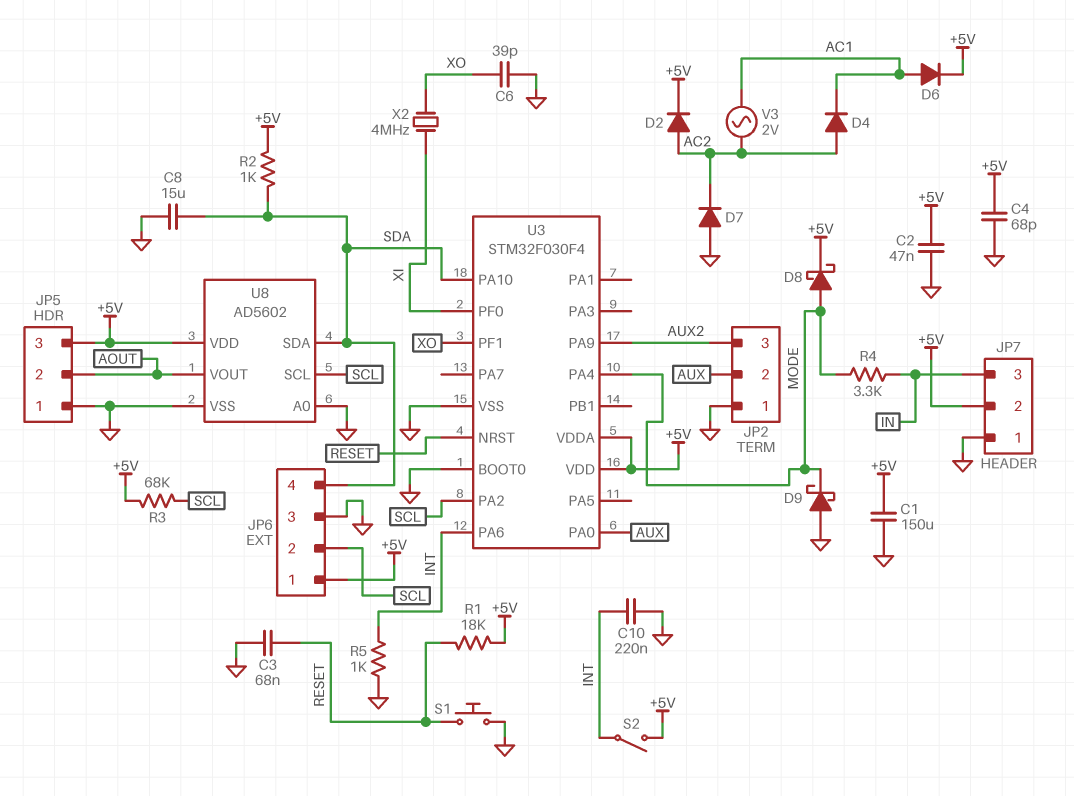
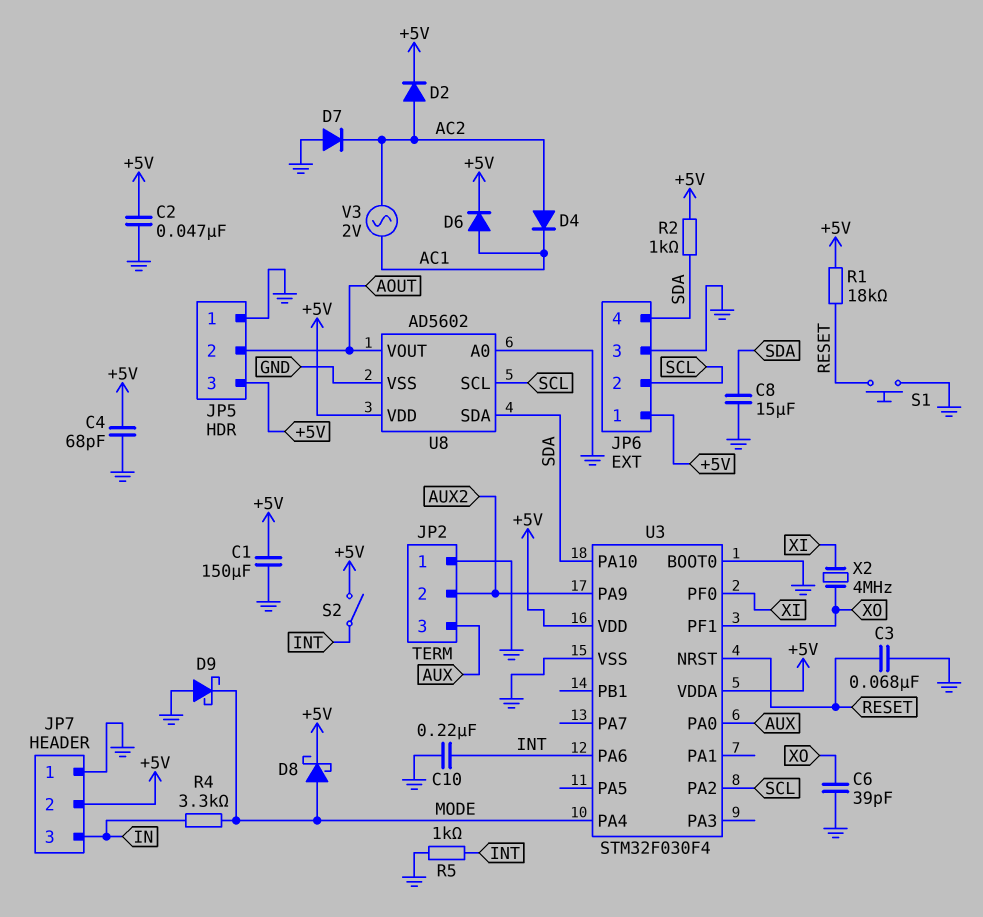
JP2 pin 2: AUX -> AUX2
JP2 pin 3: AUX2 -> AUX
R3: 68k (+5V, SCL) -> none

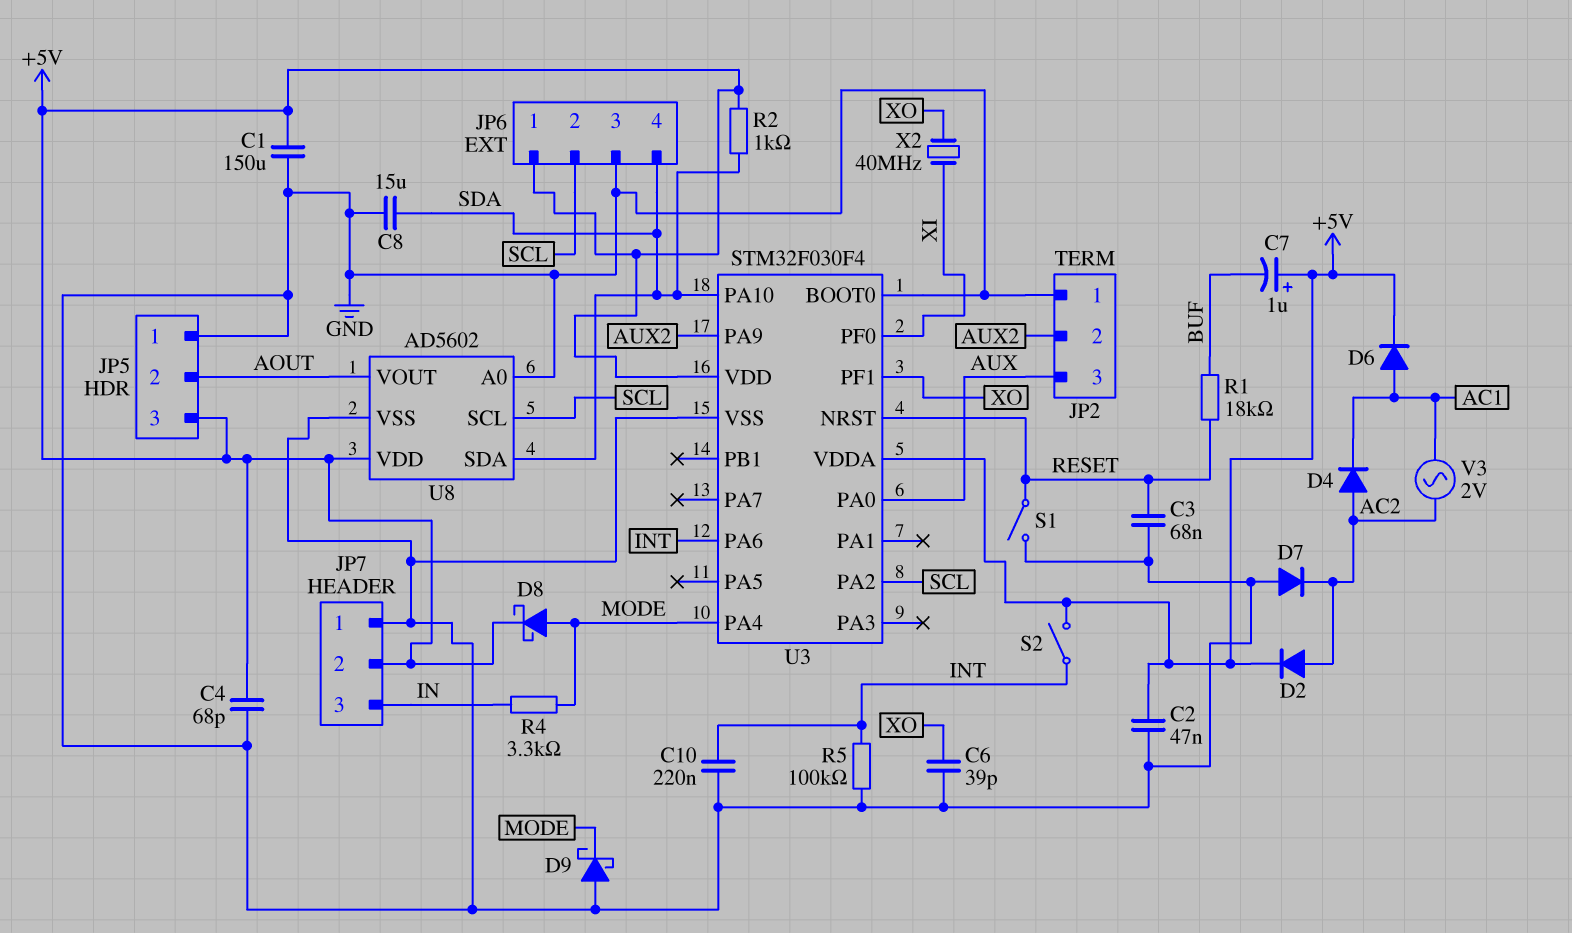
C7: none -> 1uF (plus +5V, minus BUF)
R1: 18k (+5V, RESET) -> 18k (BUF, RESET)
R5: 1k (GND, INT) -> 100k (GND, INT)
S1: button (GND, RESET) -> switch (GND, RESET)
X2: 4MHz (XI, XO) -> 40MHz (XI, XO)

